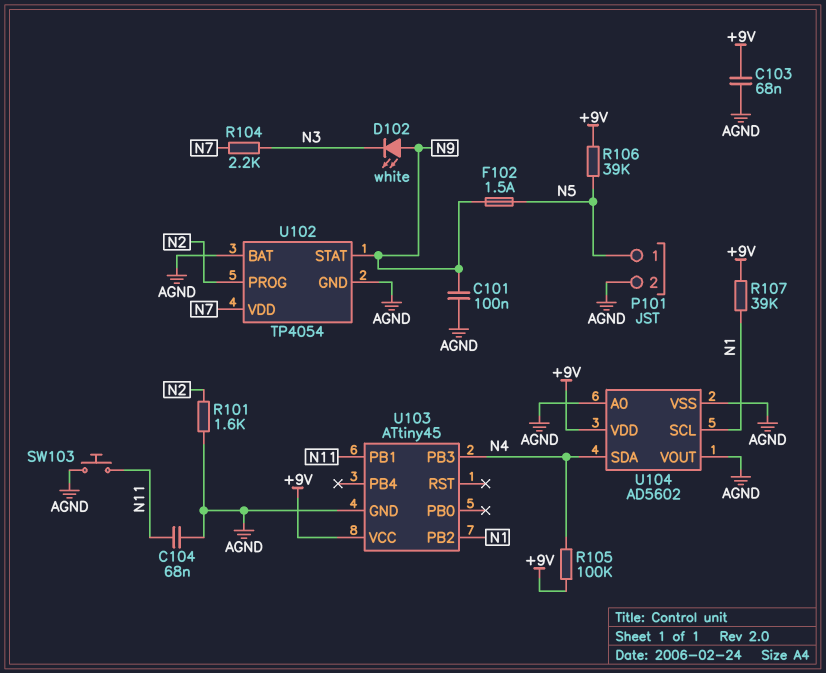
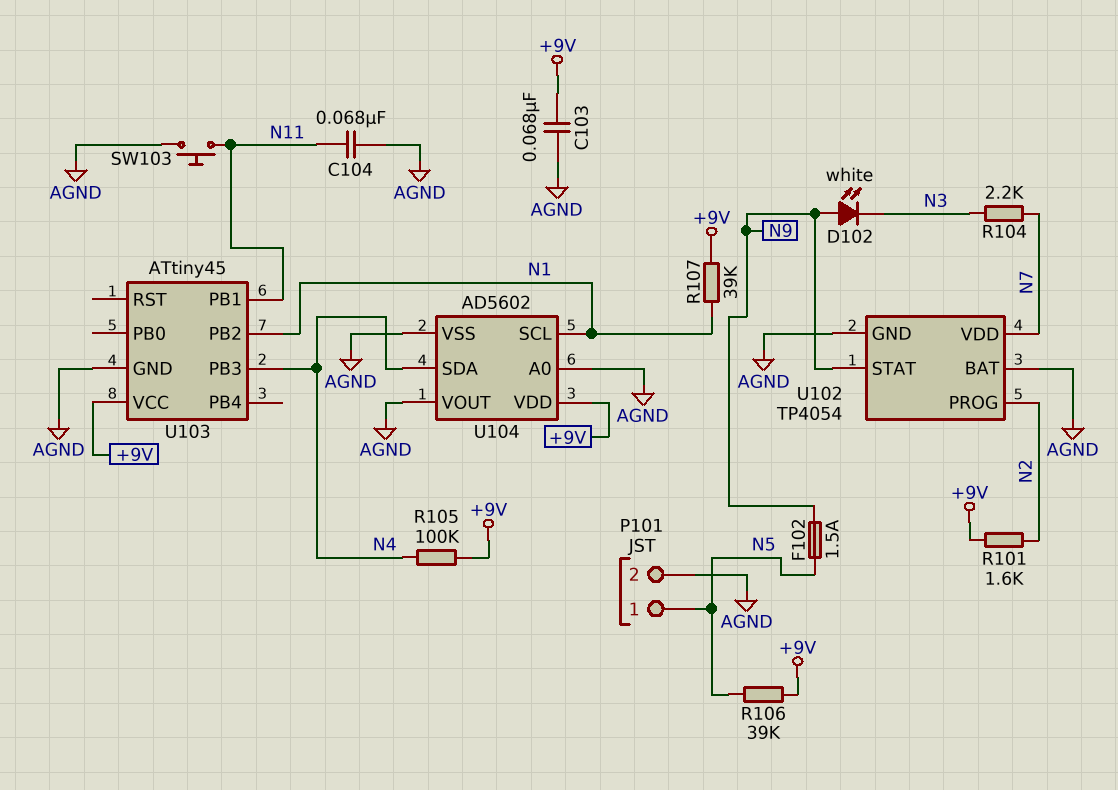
C101: 100nF (AGND, N9) -> none
R101: 1.6k (AGND, N2) -> 1.6k (+9V, N2)

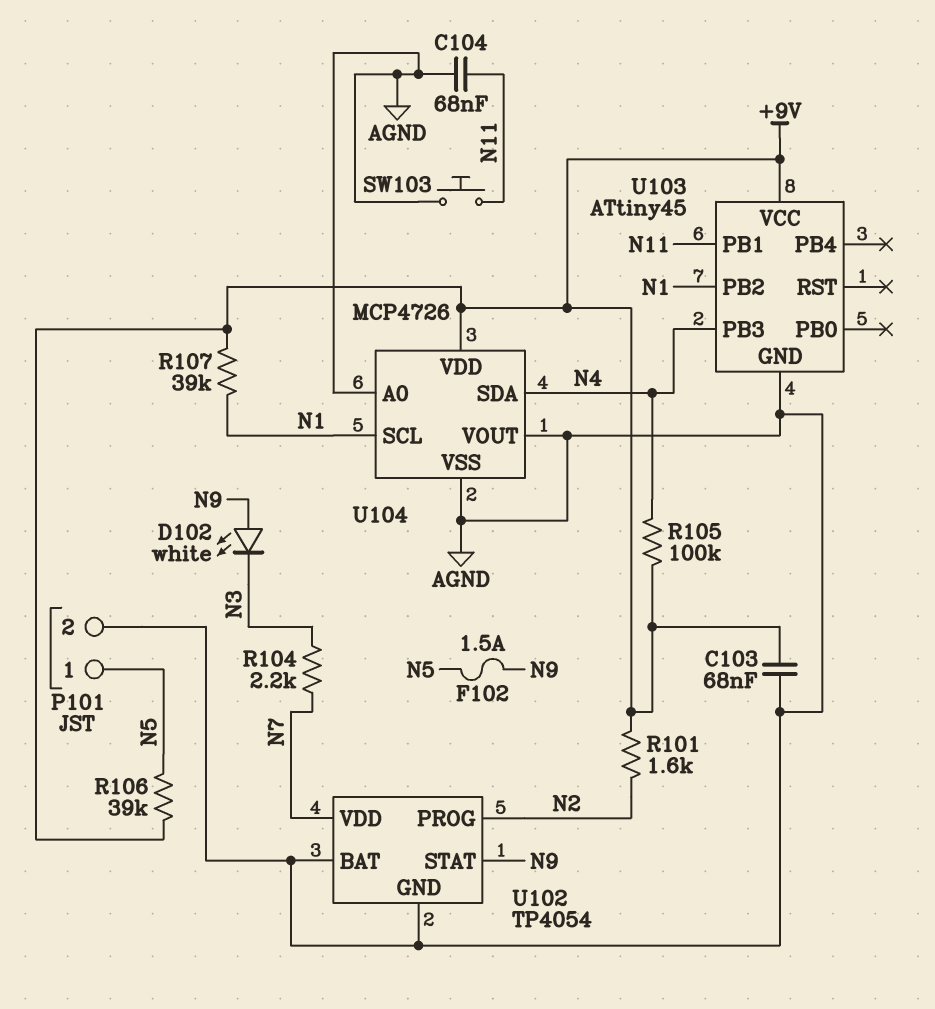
U104: AD5602 -> MCP4726

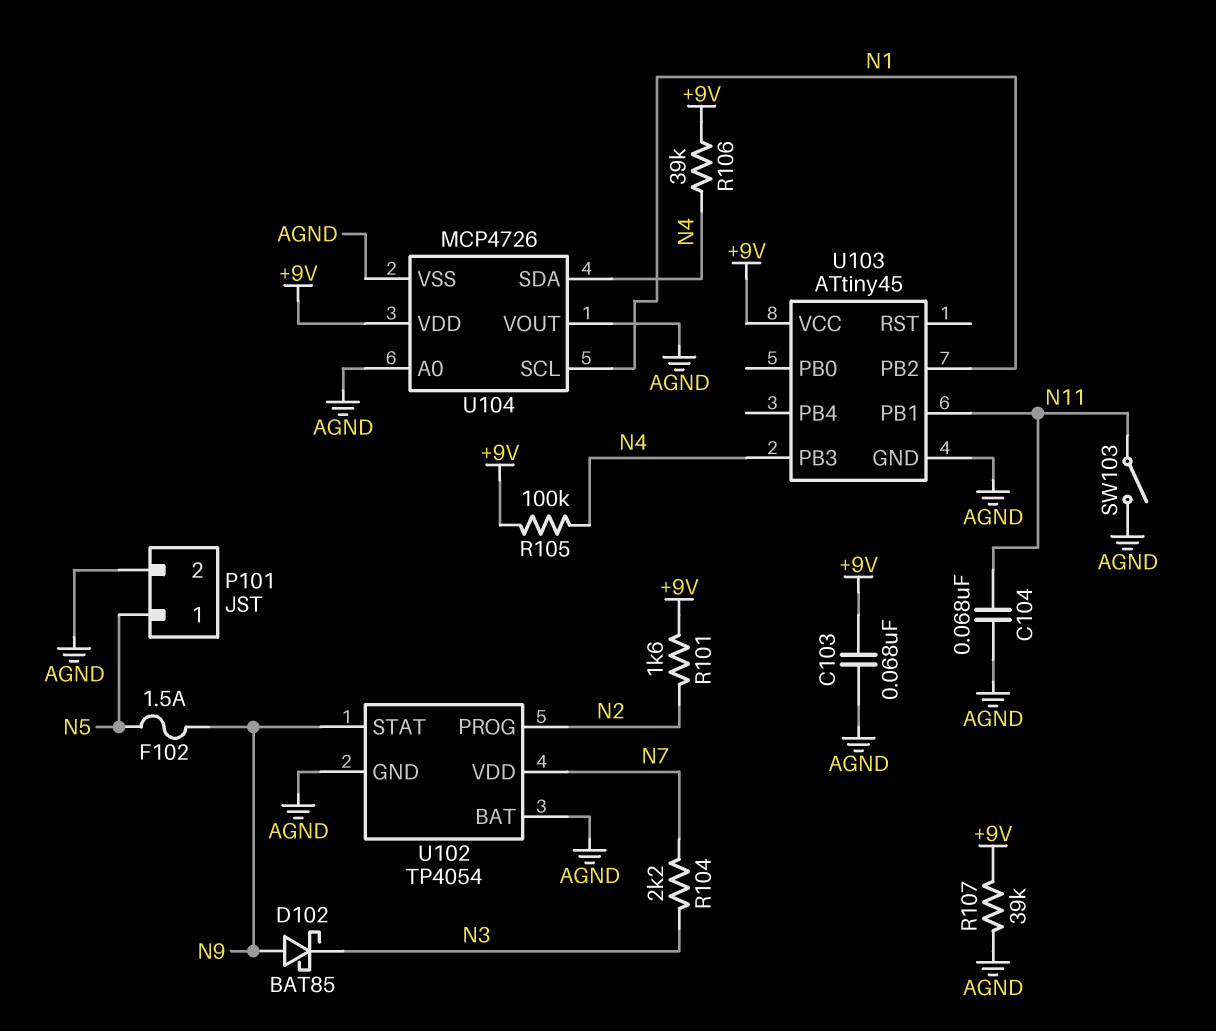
D102: LED white (A N9, K N3) -> schottky BAT85 (A N9, K N3)
R106: 39k (+9V, N5) -> 39k (+9V, N4)
R107: 39k (+9V, N1) -> 39k (+9V, AGND)
SW103: button (AGND, N11) -> switch (AGND, N11)

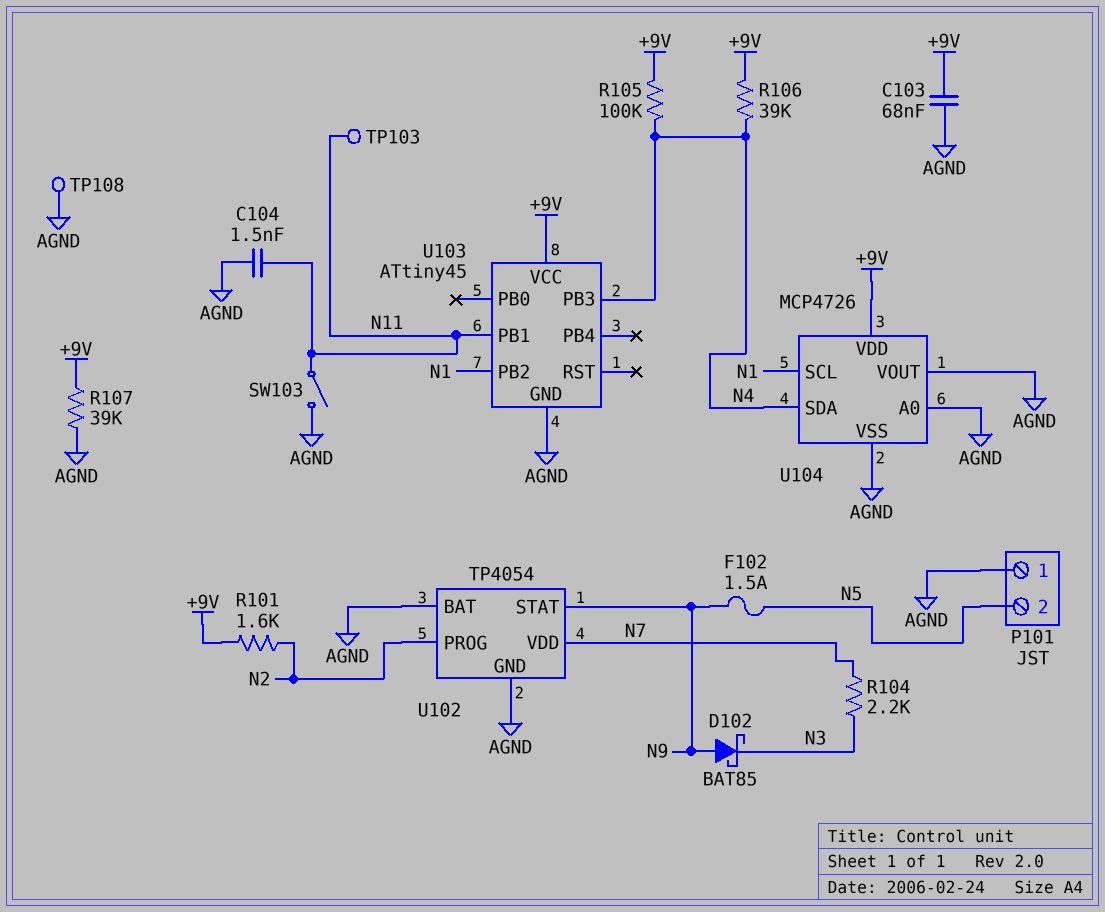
C104: 68nF (AGND, N11) -> 1.5nF (AGND, N11)
P101 pin 1: N5 -> AGND
P101 pin 2: AGND -> N5
TP103: none -> test point (N11)
TP108: none -> test point (AGND)

